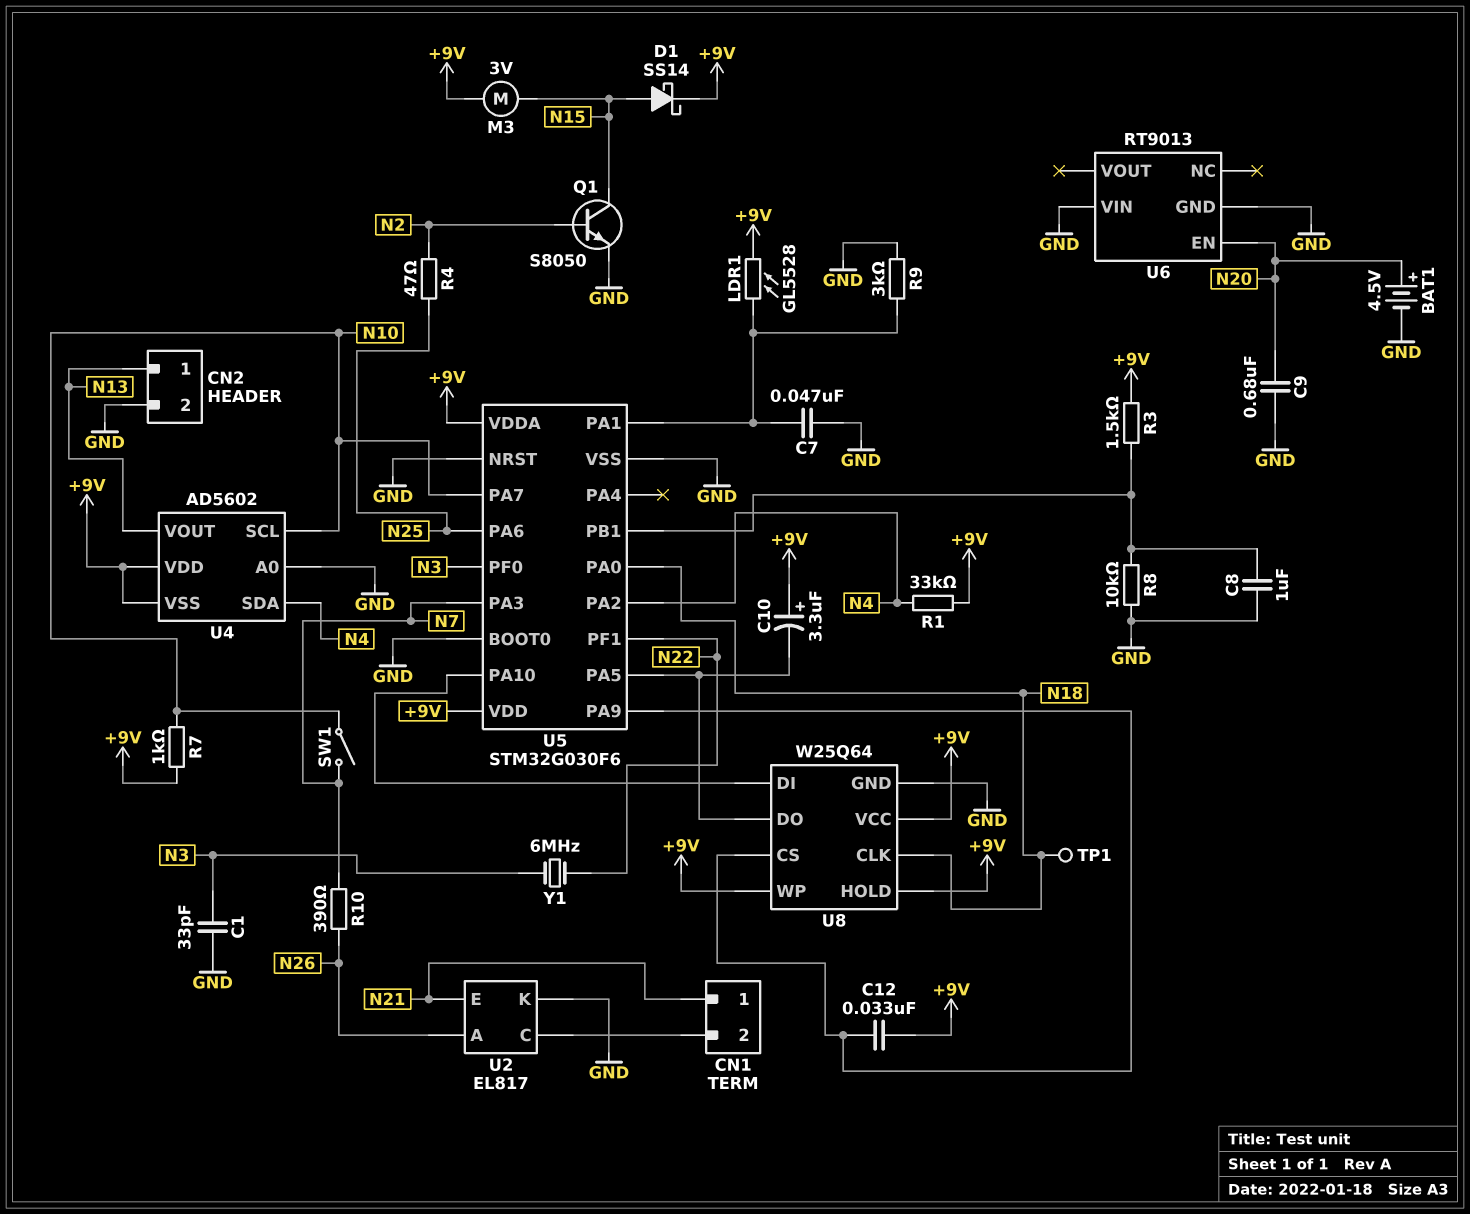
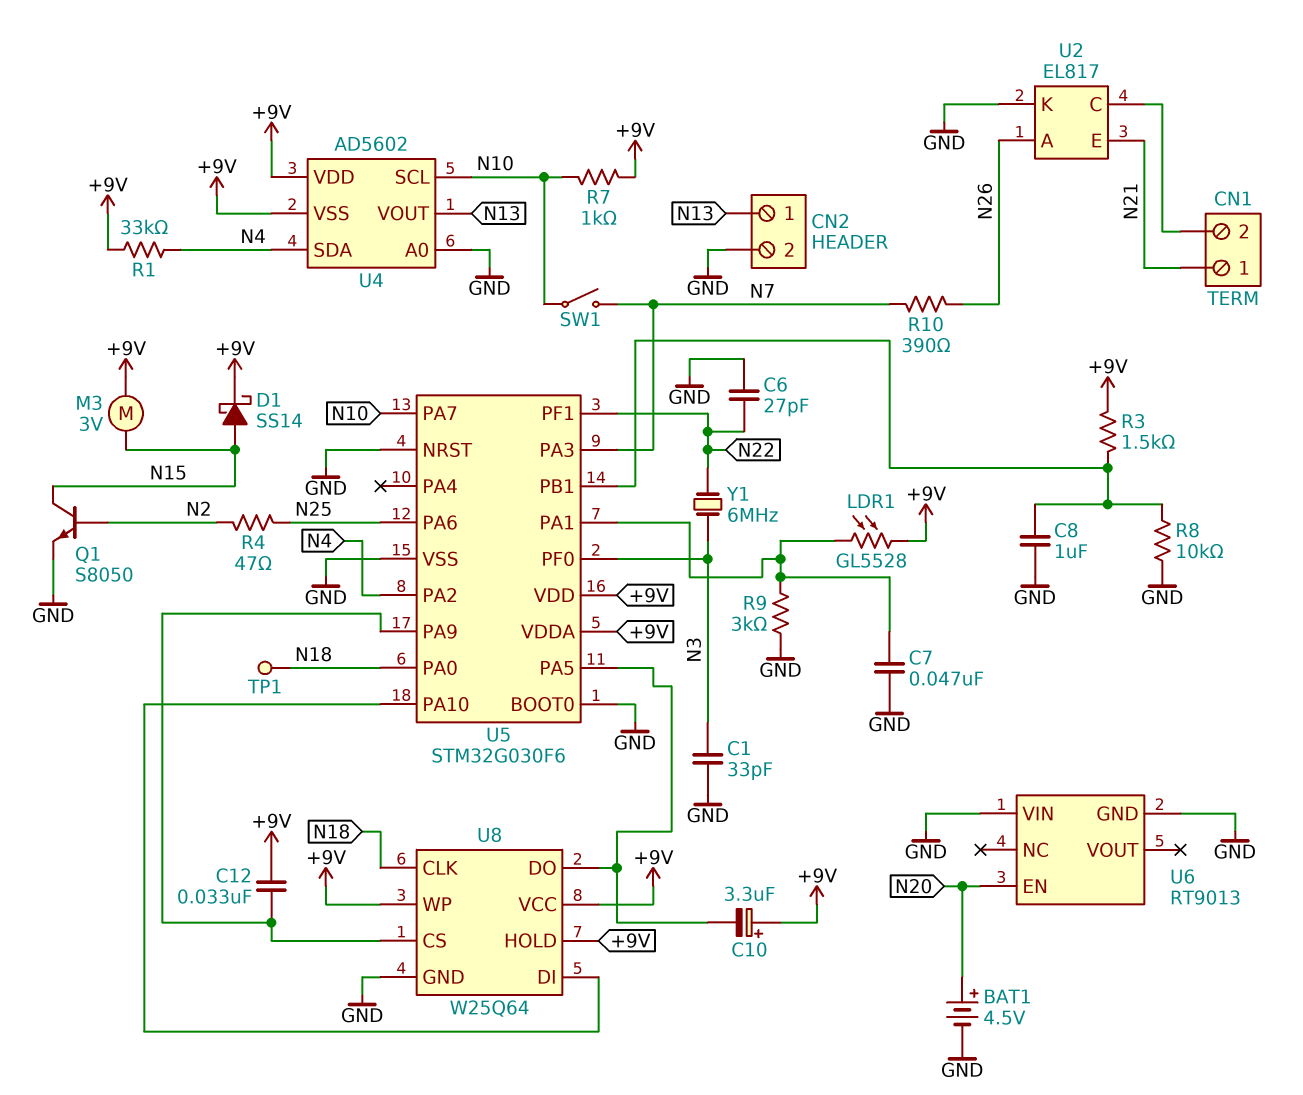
C6: none -> 27pF (GND, N22)
C9: 680nF (GND, N20) -> none

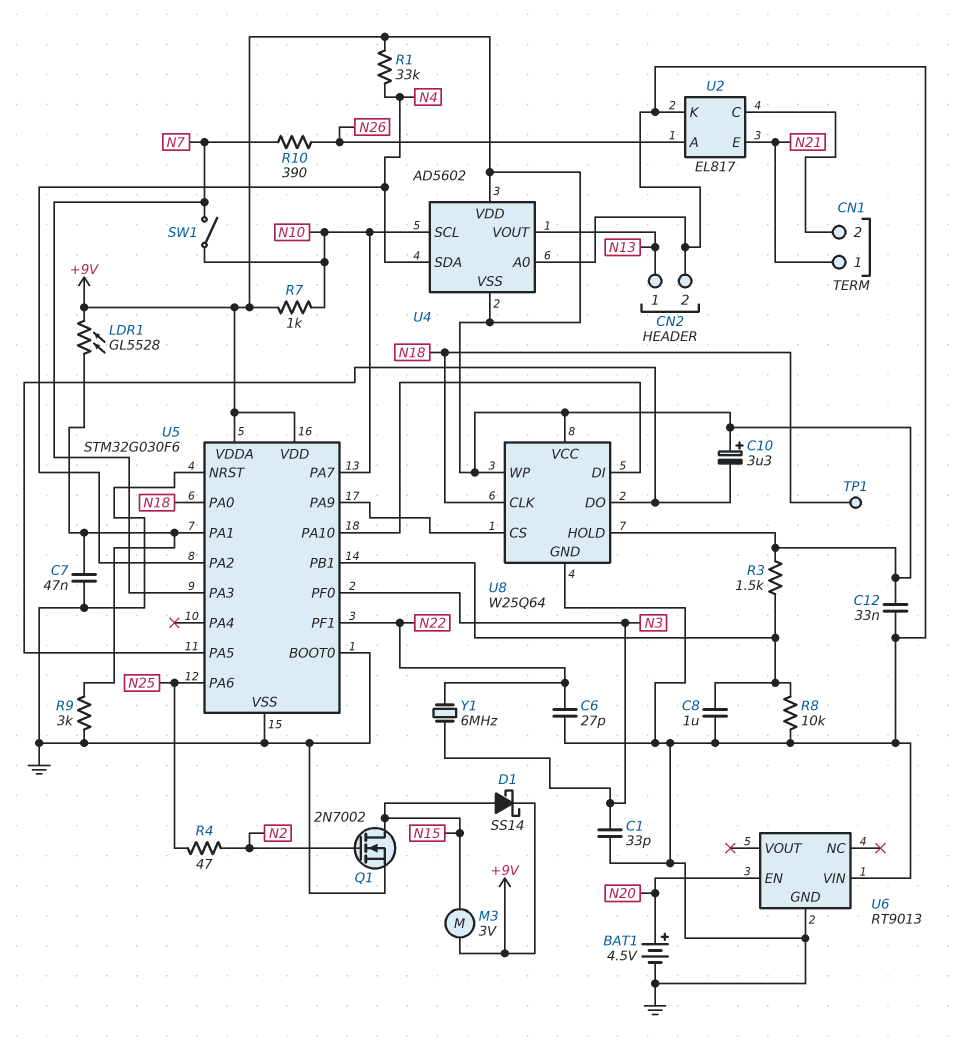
C12: 33nF (+9V, U5/PA9) -> 33nF (+9V, GND)
Q1: NPN S8050 (B N2, C N15, E GND) -> NMOS 2N7002 (G N2, D N15, S GND)

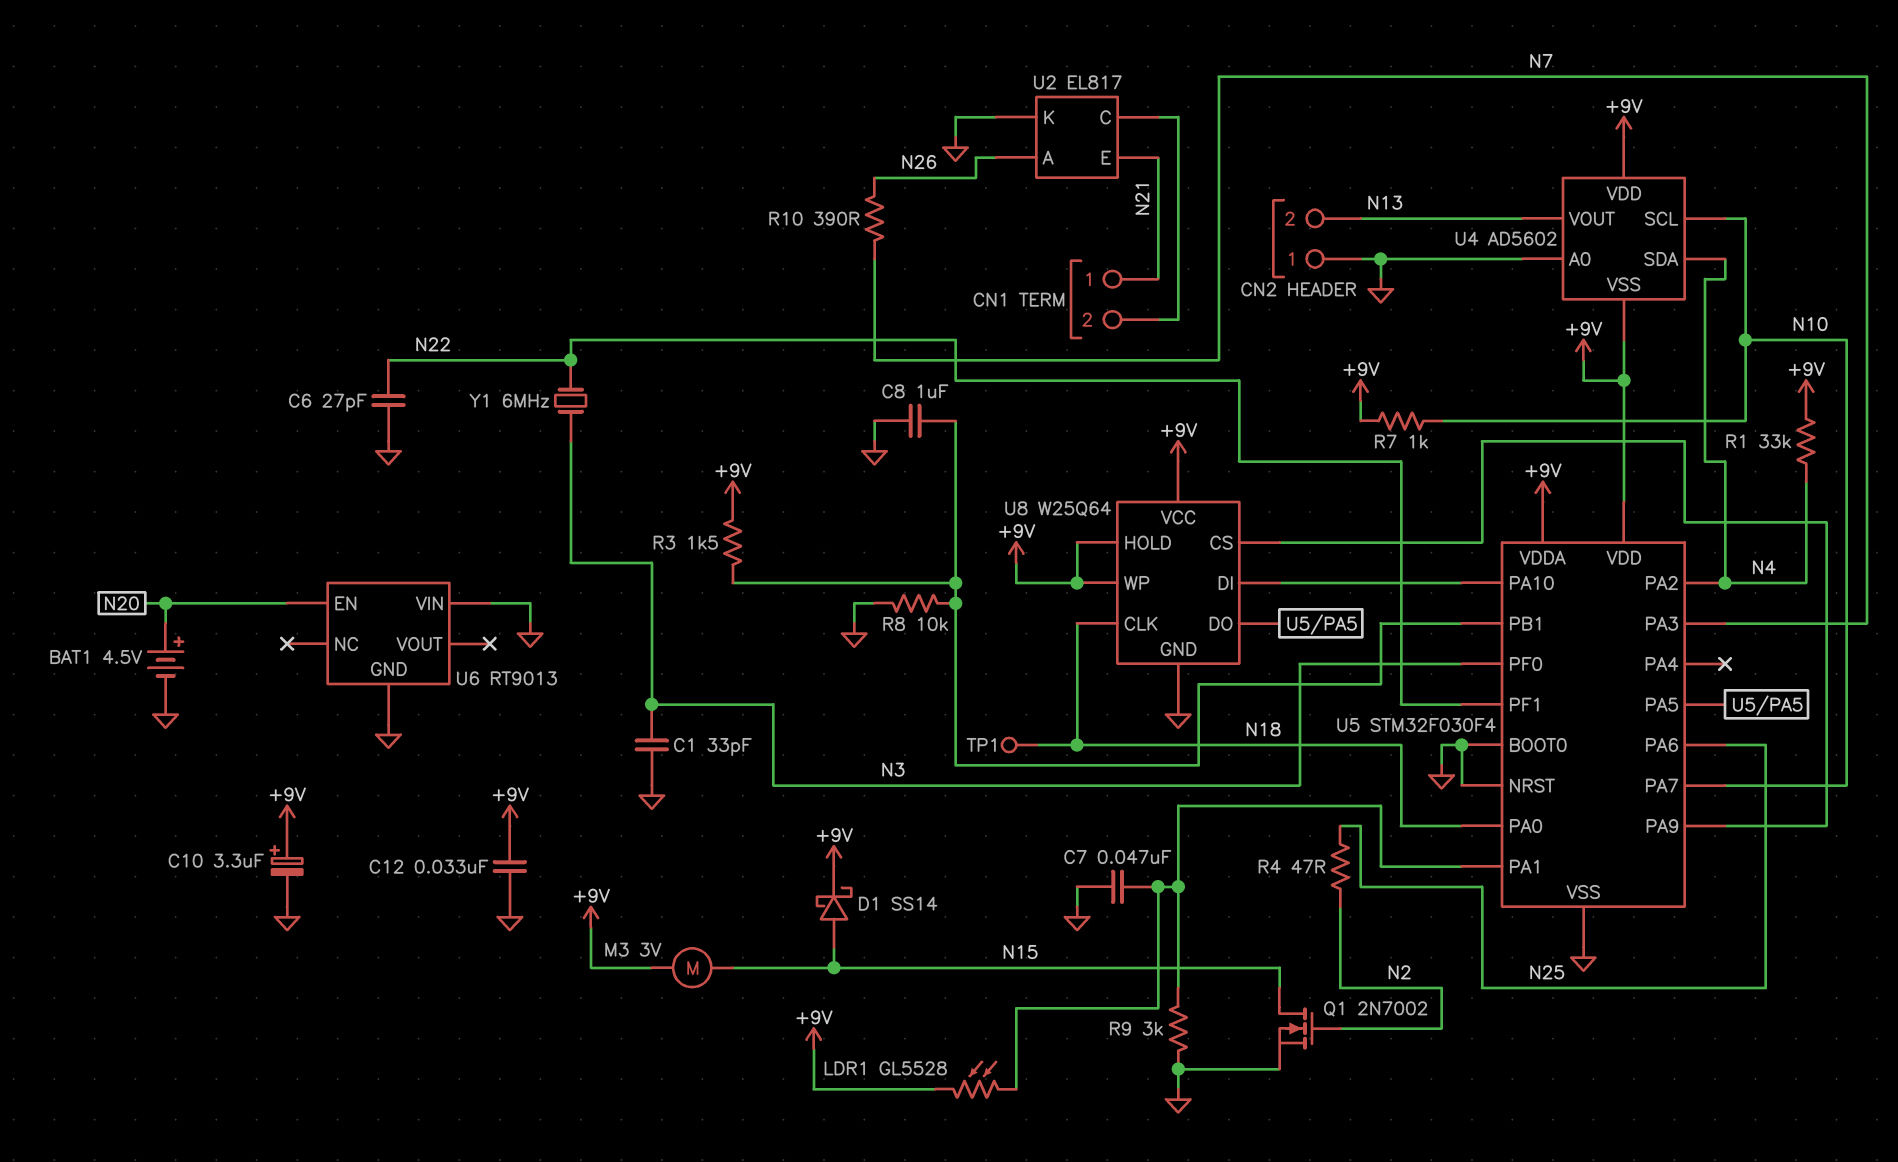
C10: 3.3uF (plus +9V, minus U5/PA5) -> 3.3uF (plus +9V, minus GND)
CN2 pin 1: N13 -> GND
CN2 pin 2: GND -> N13
SW1: switch (N7, N10) -> none
U5: STM32G030F6 -> STM32F030F4

